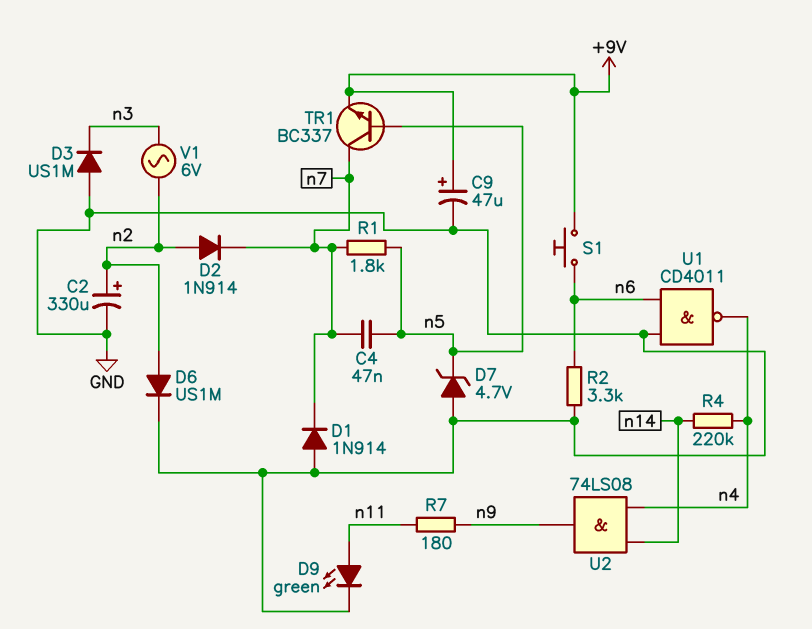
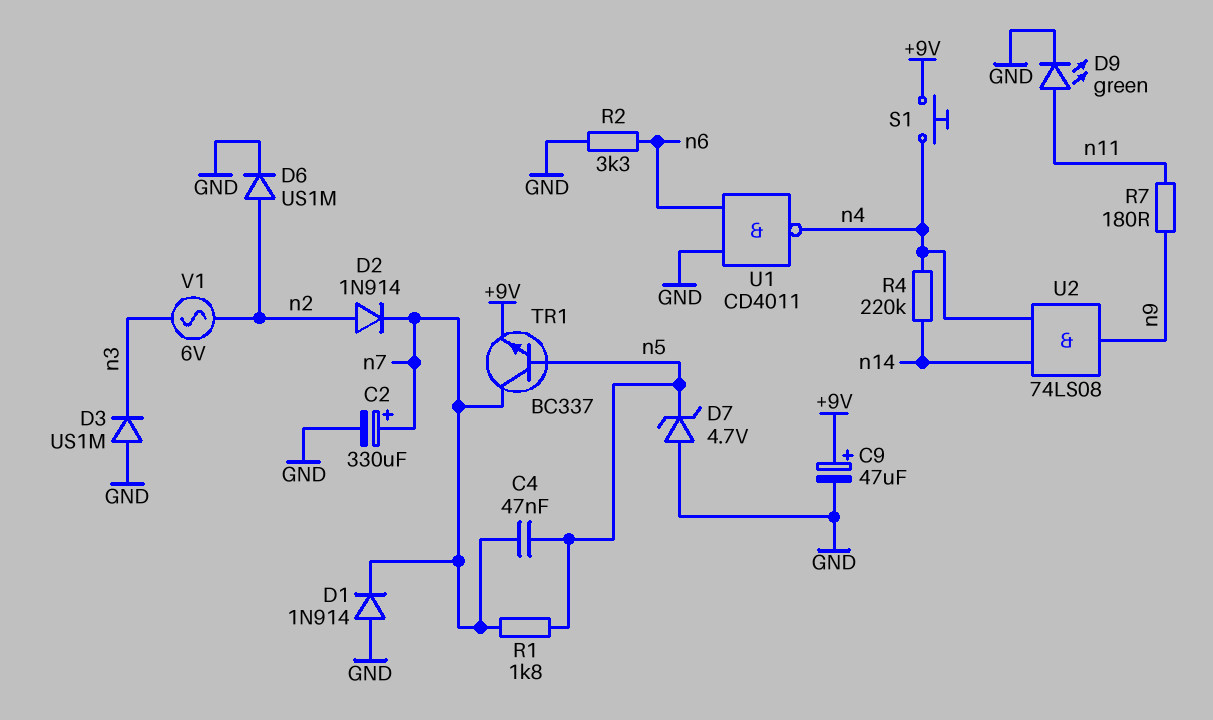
C2: 330uF (plus n2, minus GND) -> 330uF (plus n7, minus GND)
S1: button (+9V, n6) -> button (+9V, n4)

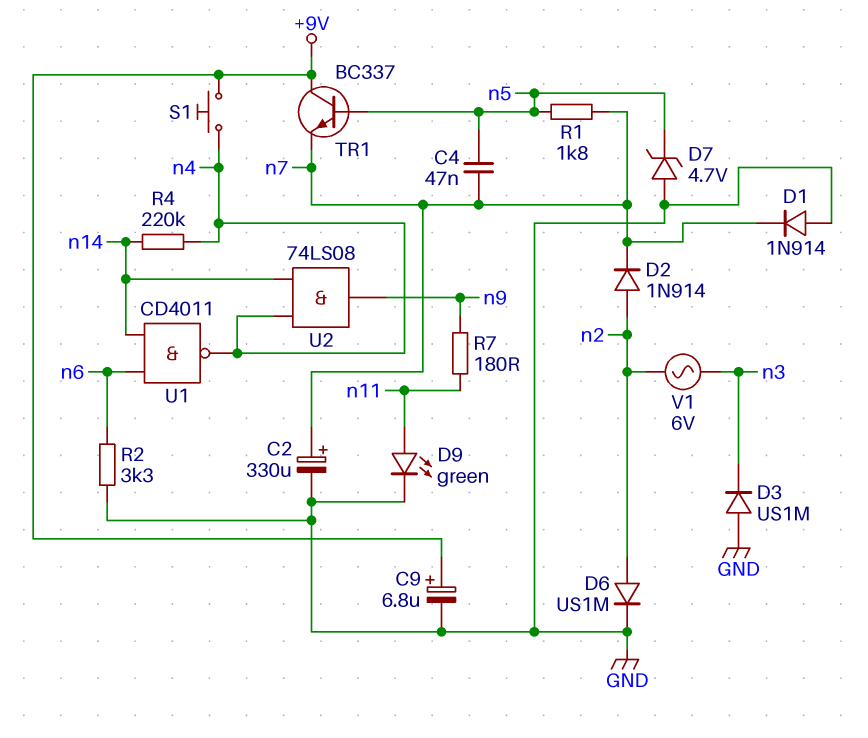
C9: 47uF (plus +9V, minus GND) -> 6.8uF (plus +9V, minus GND)
TR1: NPN BC337 (B n5, C n7, E +9V) -> NPN BC337 (B n5, C +9V, E n7)
U1: NAND CD4011 (in GND, in n6, out n4) -> NAND CD4011 (in n6, in n14, out n4)

